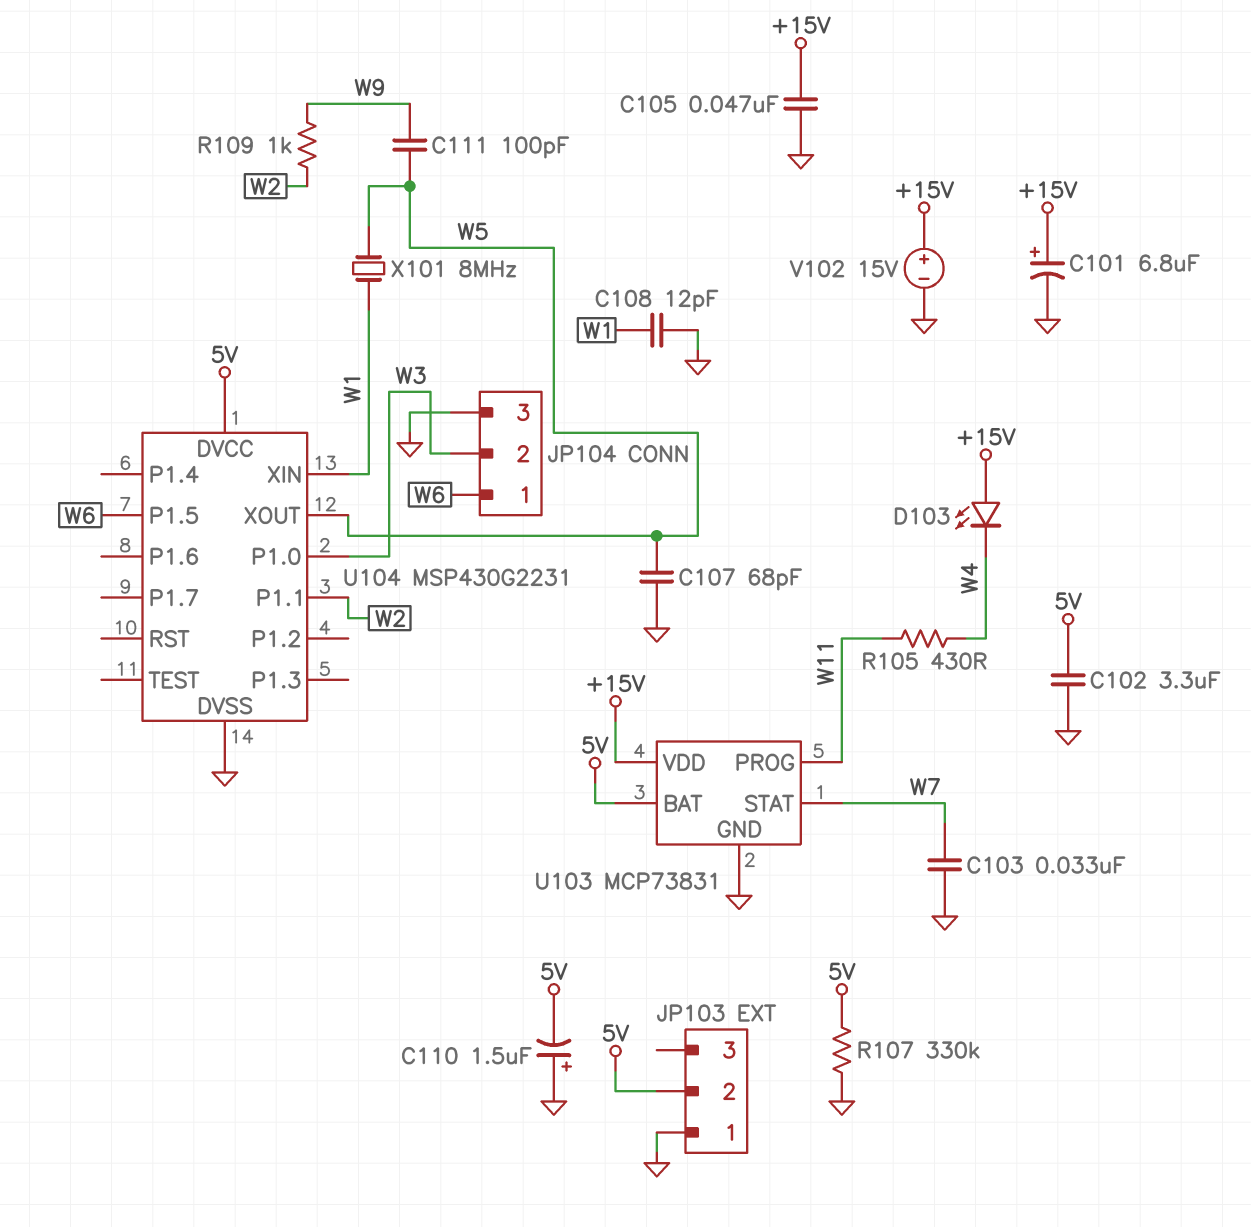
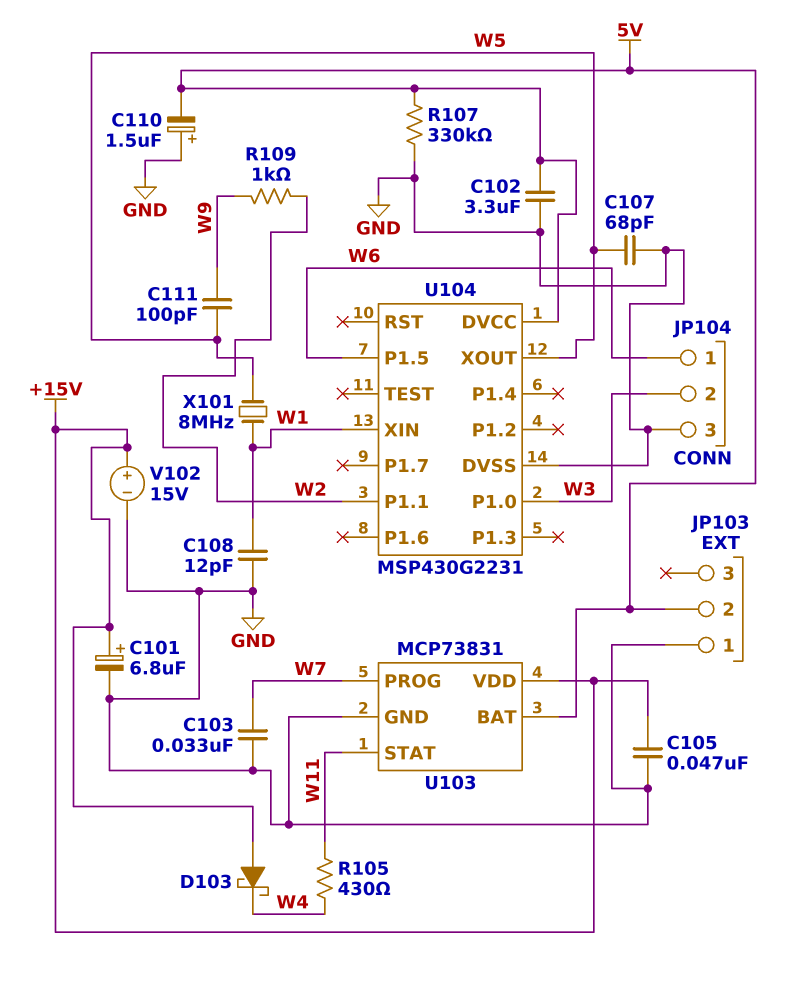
D103: LED (A +15V, K W4) -> schottky (A +15V, K W4)
U103 pin PROG: W11 -> W7
U103 pin STAT: W7 -> W11

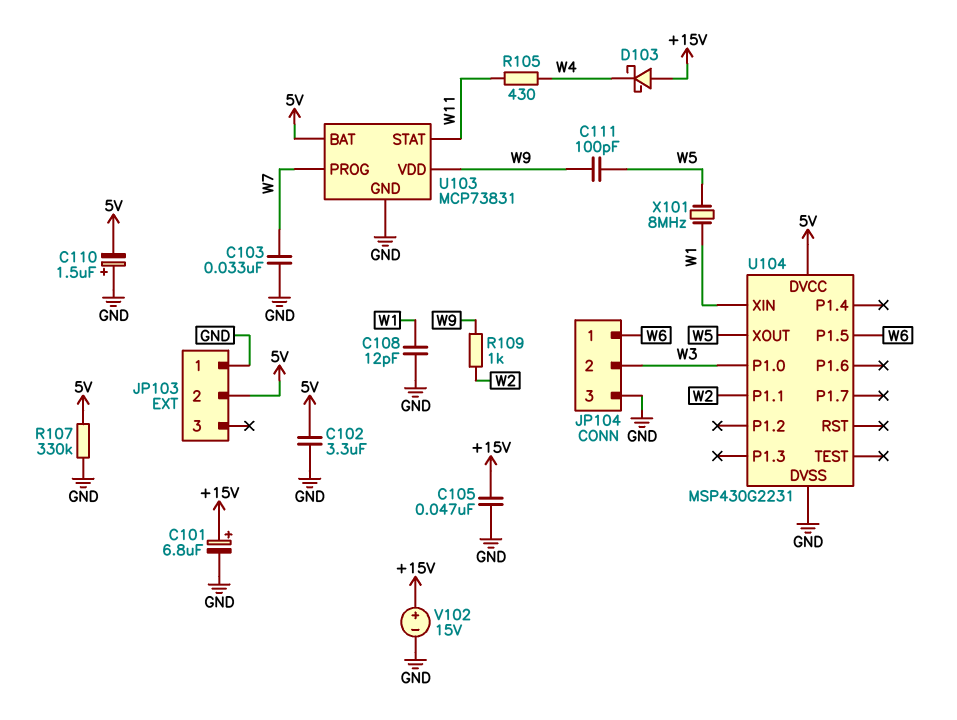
C107: 68pF (GND, W5) -> none
U103 pin VDD: +15V -> W9

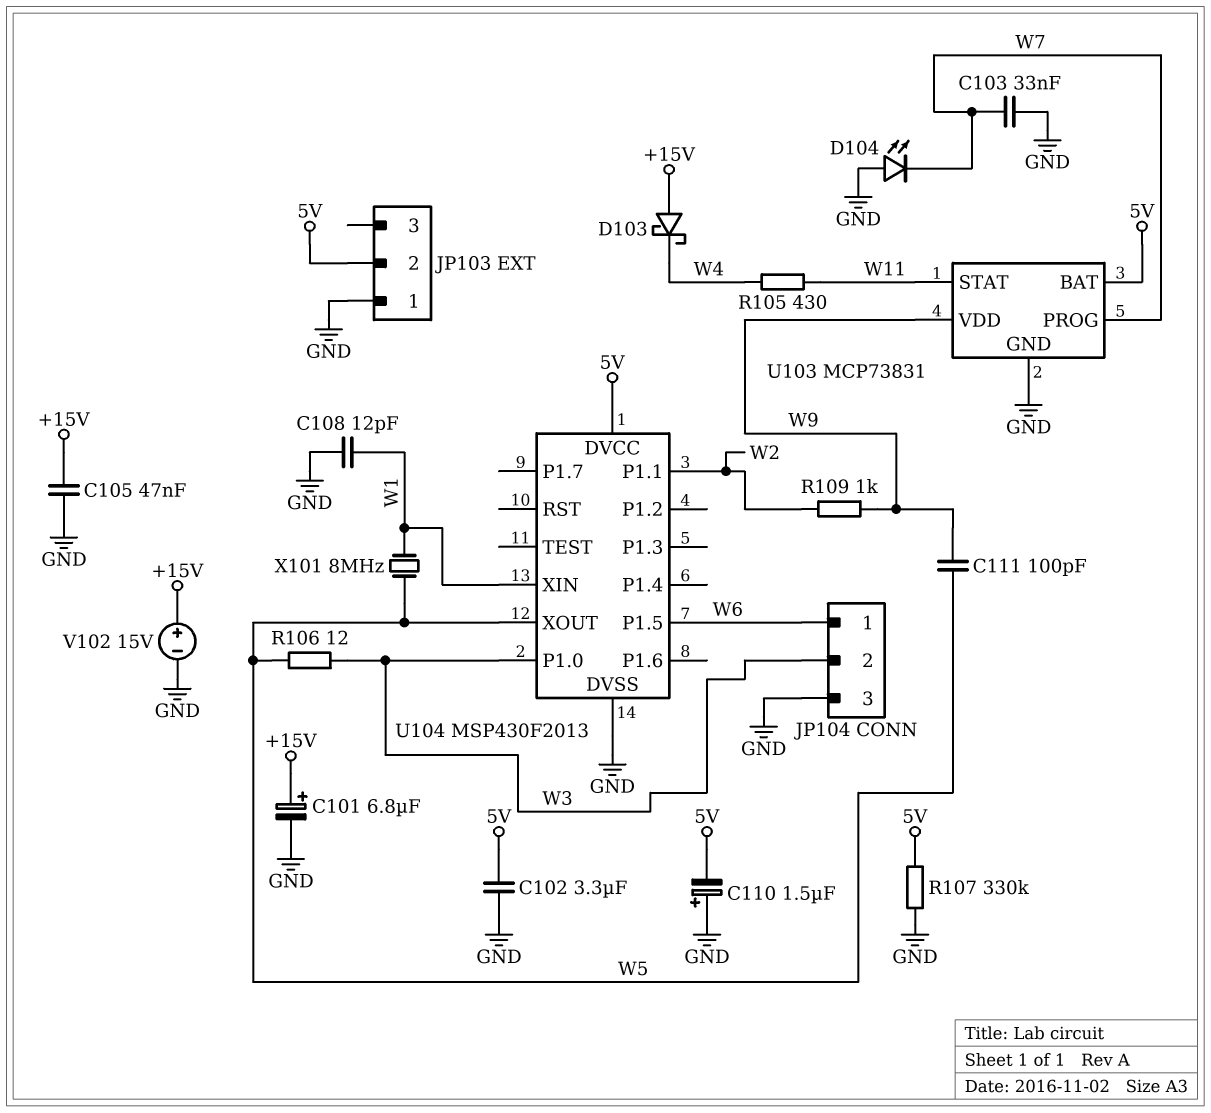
D104: none -> LED (A GND, K W7)
R106: none -> 12 (W3, W5)
U104: MSP430G2231 -> MSP430F2013

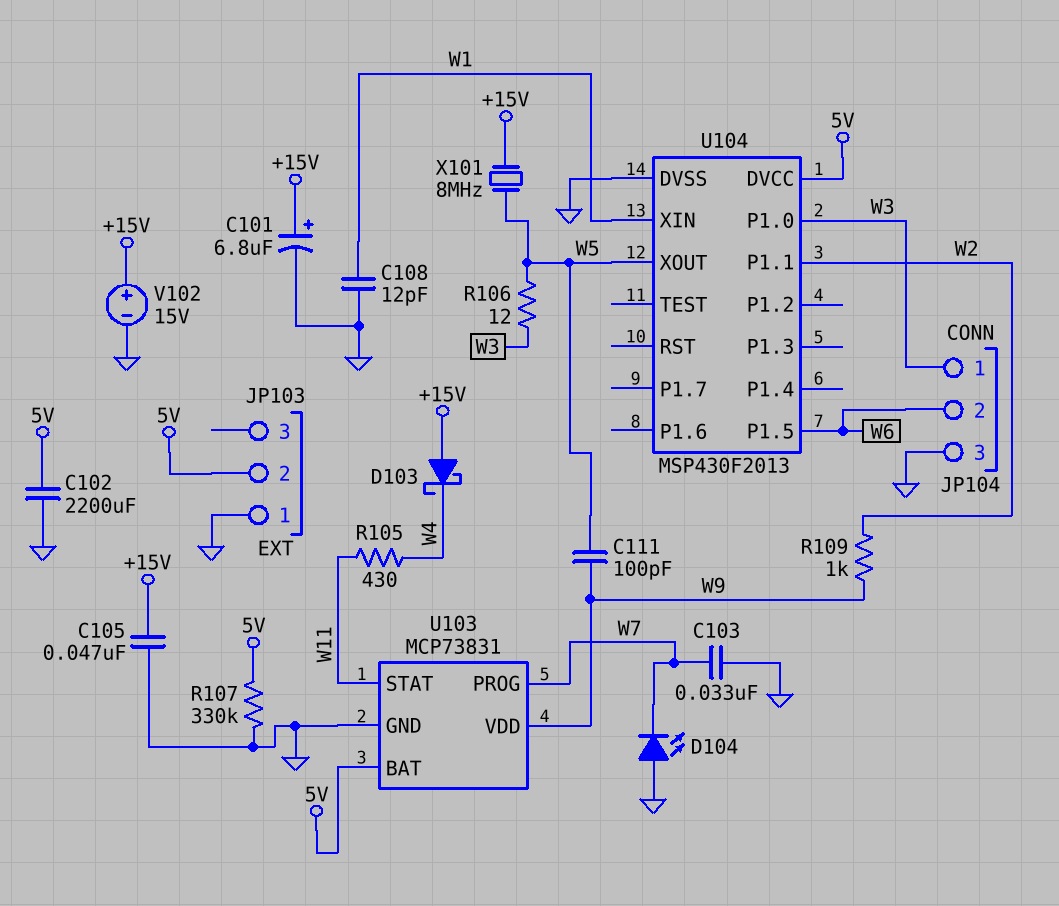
C102: 3.3uF (5V, GND) -> 2200uF (5V, GND)
C110: 1.5uF (plus GND, minus 5V) -> none
JP104 pin 1: W6 -> W3
JP104 pin 2: W3 -> W6
X101: 8MHz (W1, W5) -> 8MHz (+15V, W5)

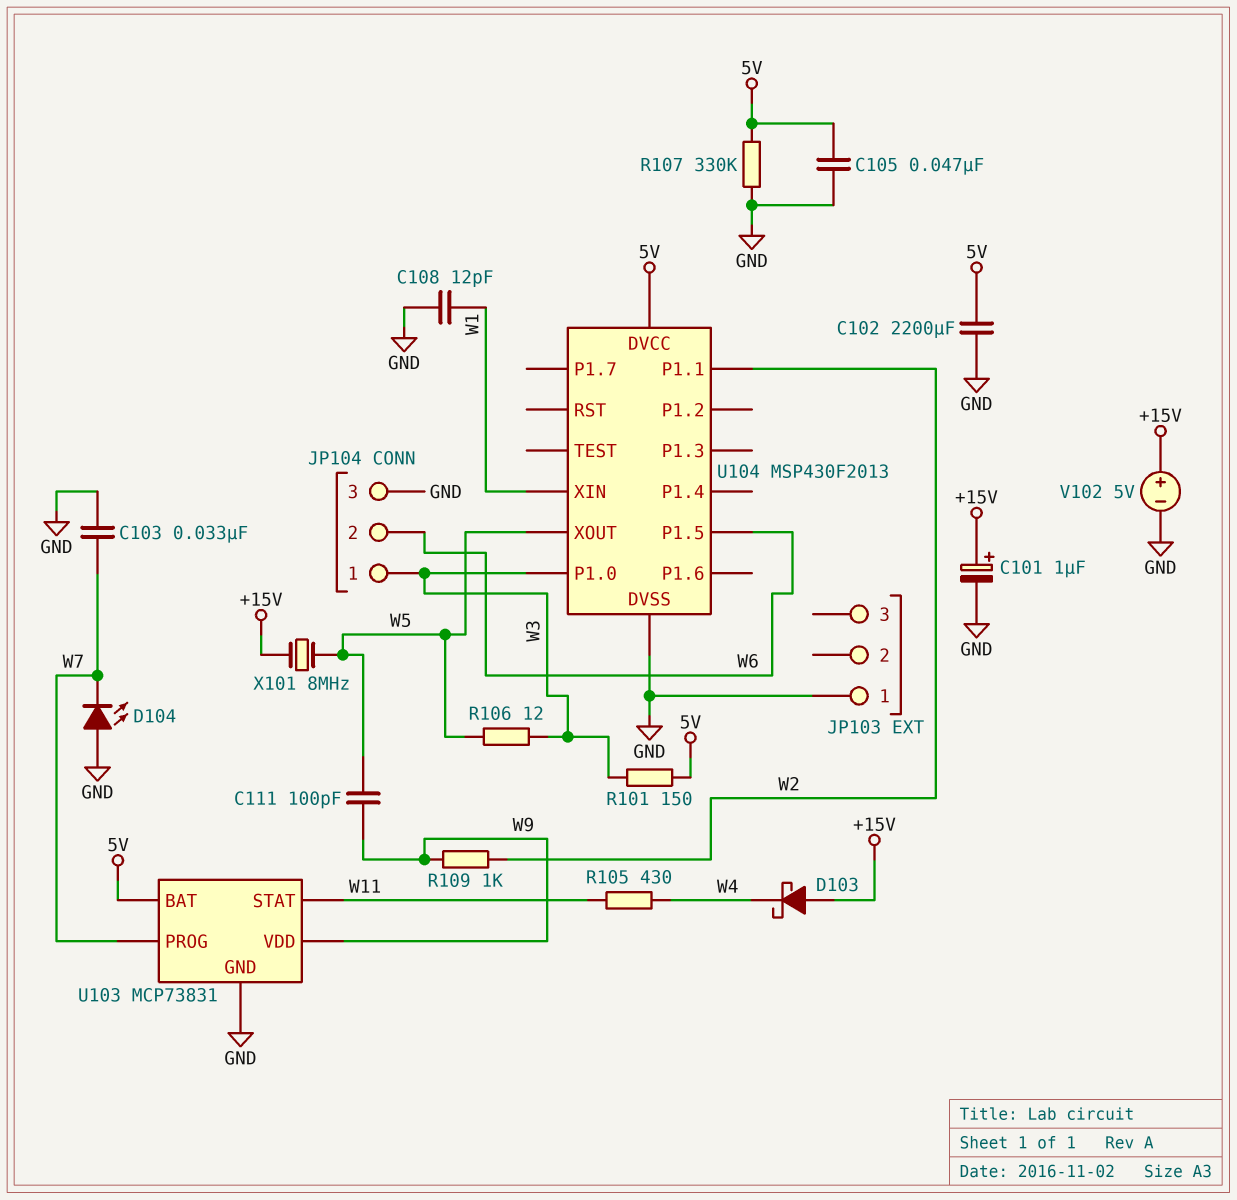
C101: 6.8uF (plus +15V, minus GND) -> 1uF (plus +15V, minus GND)
C105: 47nF (+15V, GND) -> 47nF (5V, GND)
JP103 pin 2: 5V -> none
R101: none -> 150 (5V, W3)
V102: 15V (plus +15V, minus GND) -> 5V (plus +15V, minus GND)

